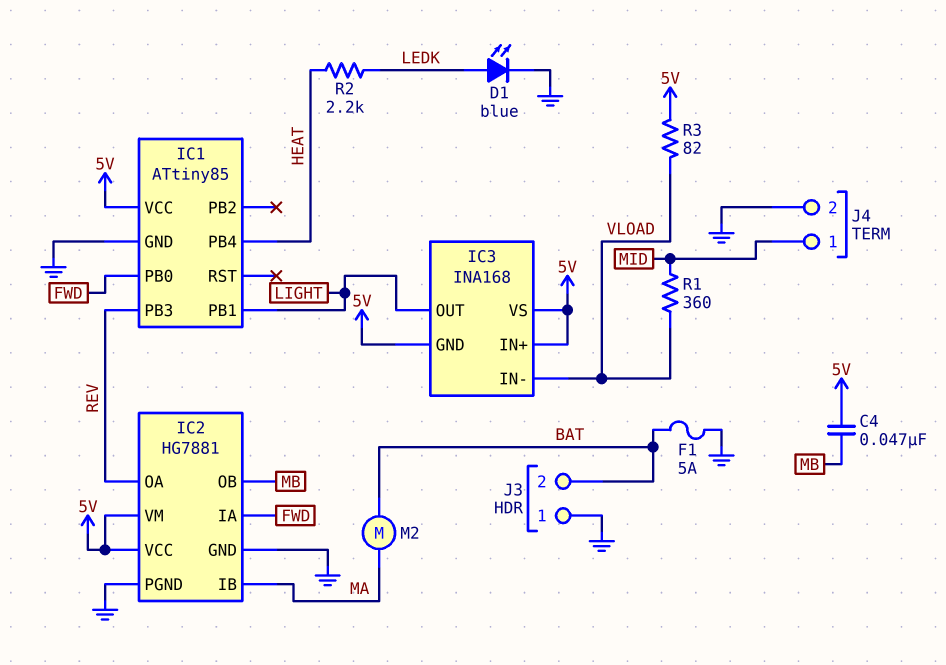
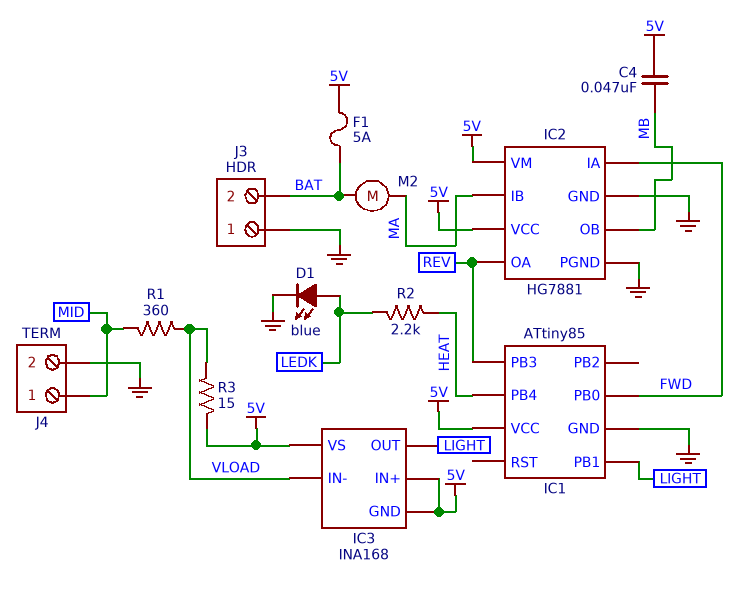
F1: 5A (BAT, GND) -> 5A (5V, BAT)
R3: 82 (5V, VLOAD) -> 15 (5V, VLOAD)

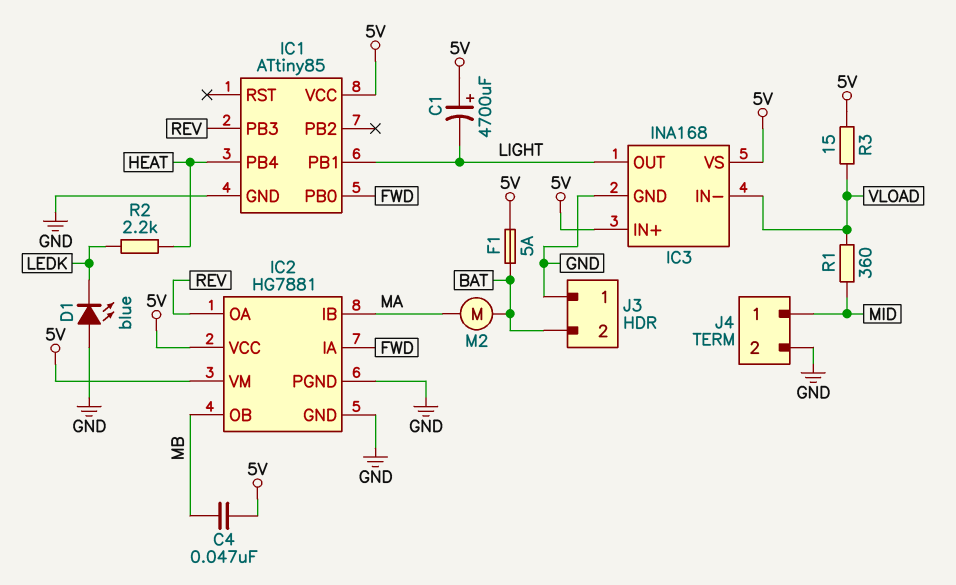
C1: none -> 4700uF (plus 5V, minus LIGHT)
D1: LED blue (A LEDK, K GND) -> LED blue (A GND, K LEDK)
IC3 pin GND: 5V -> GND

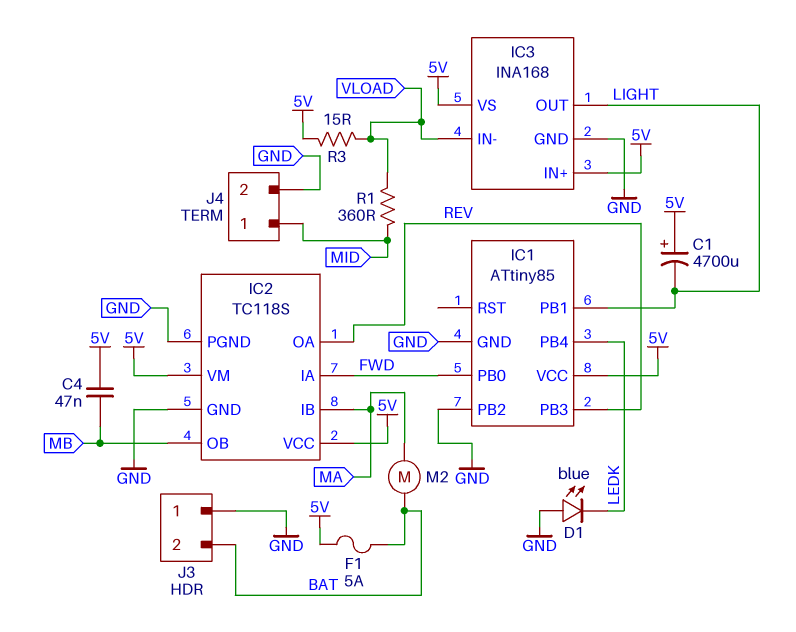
IC1 pin PB2: none -> GND
IC1 pin PB4: HEAT -> LEDK
IC2: HG7881 -> TC118S
R2: 2.2k (HEAT, LEDK) -> none

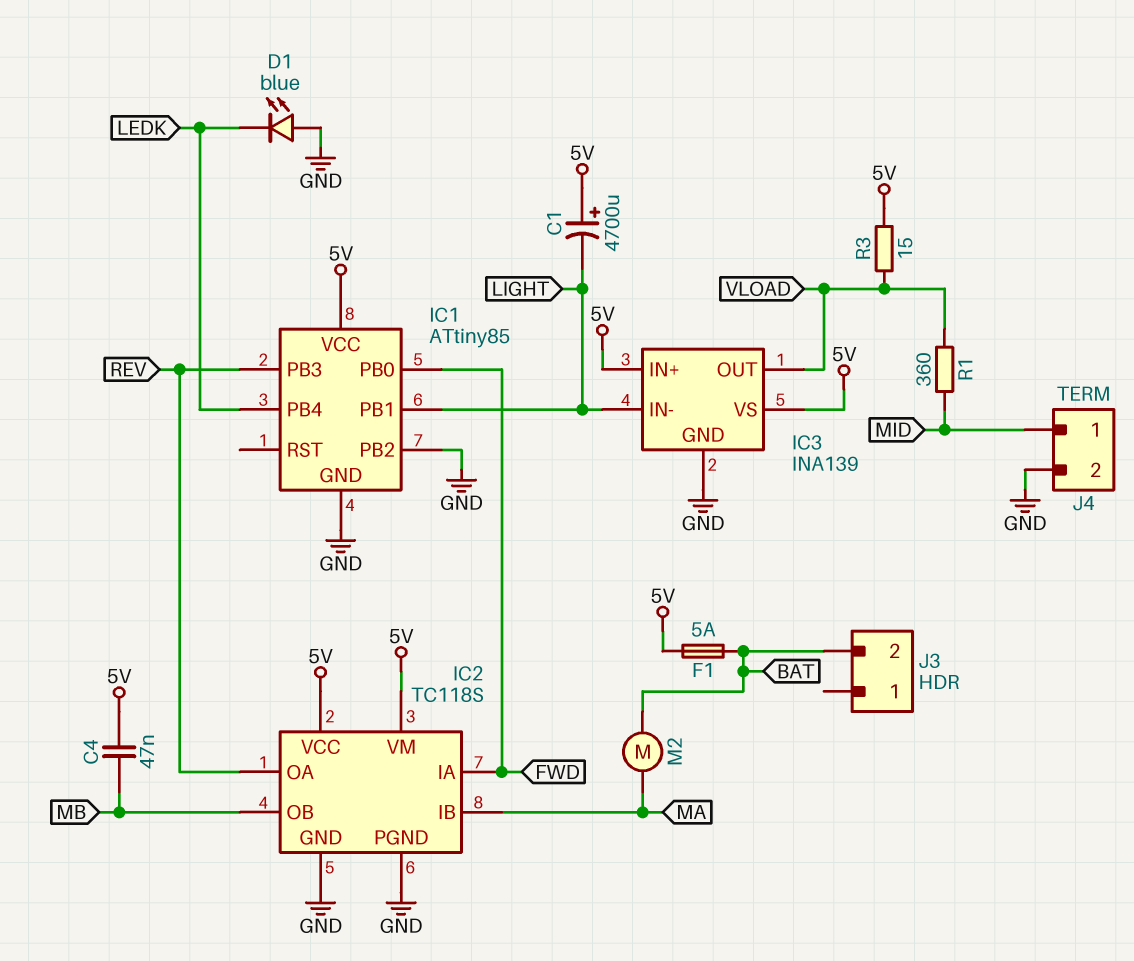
IC3: INA168 -> INA139
IC3 pin IN-: VLOAD -> LIGHT
IC3 pin OUT: LIGHT -> VLOAD
J3 pin 1: GND -> none

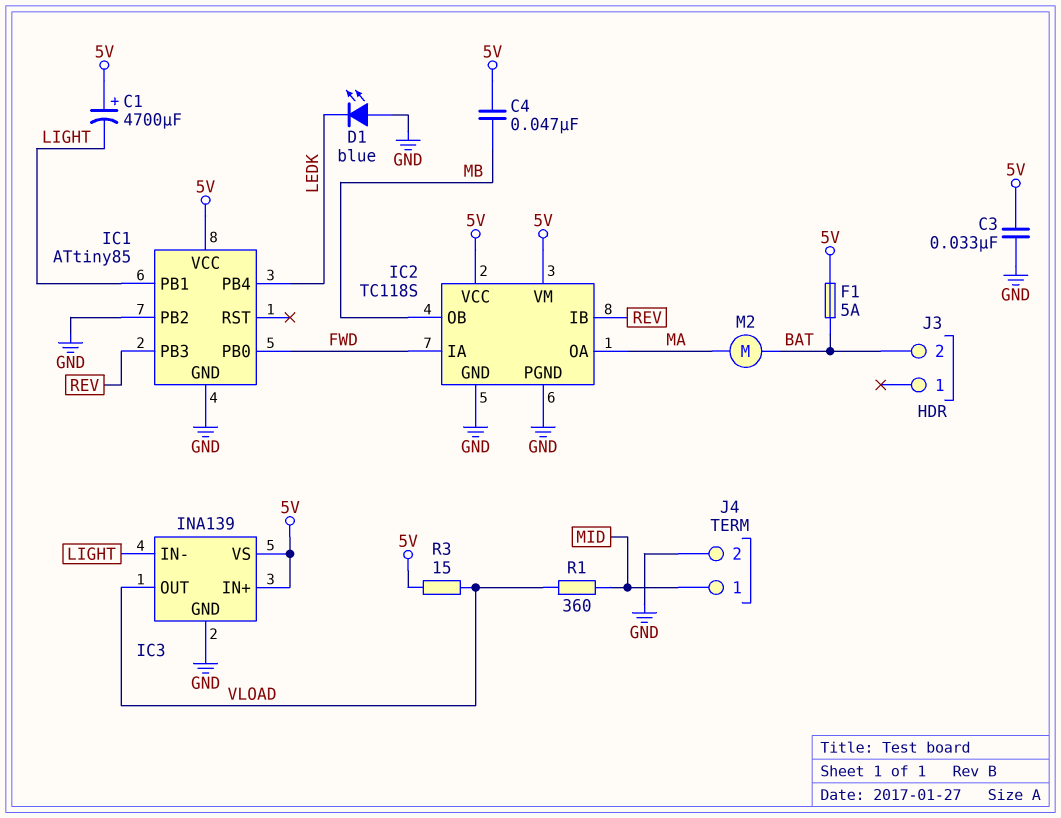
C3: none -> 33nF (5V, GND)
IC2 pin IB: MA -> REV
IC2 pin OA: REV -> MA

